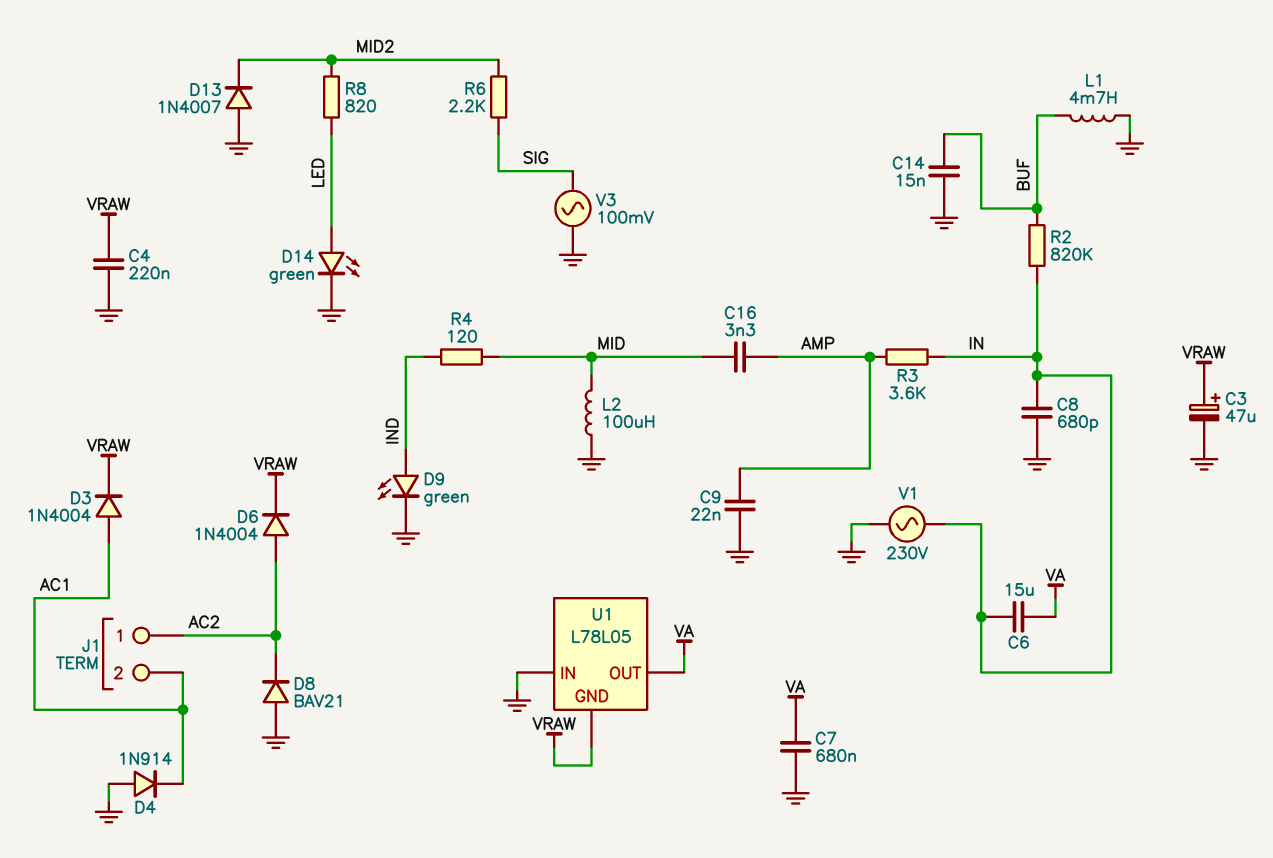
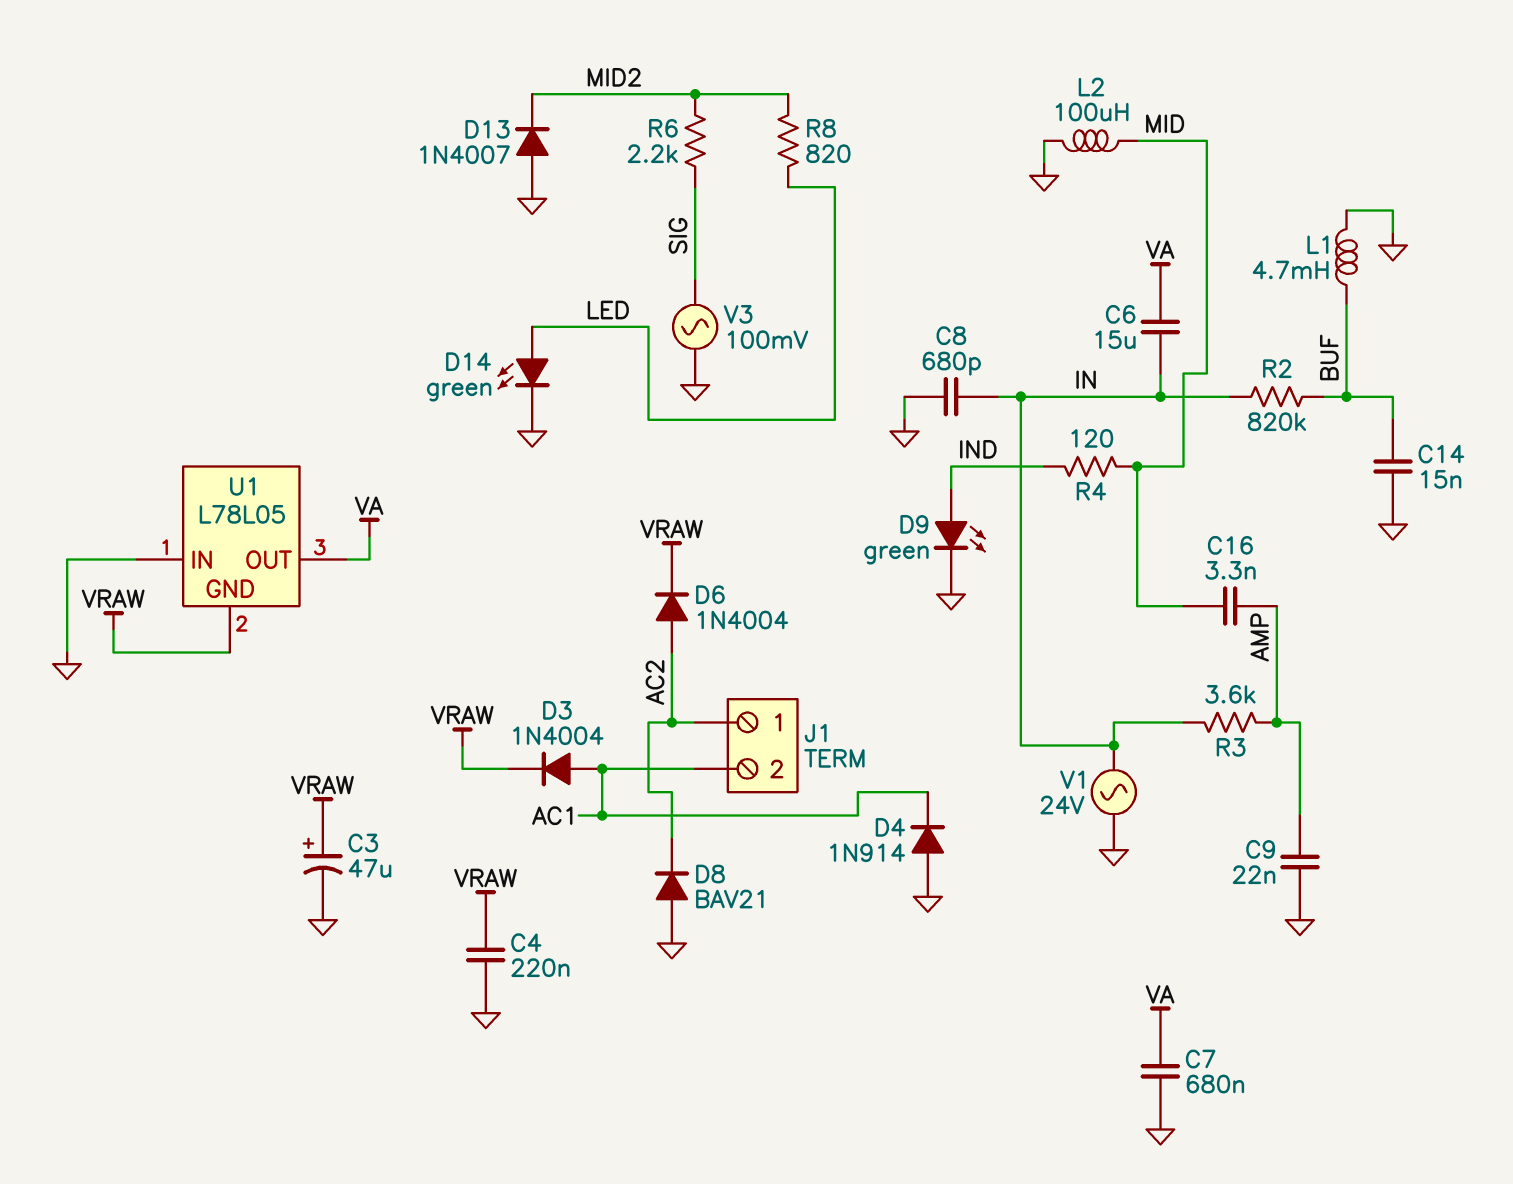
V1: AC 230V (GND, IN) -> AC 24V (GND, IN)

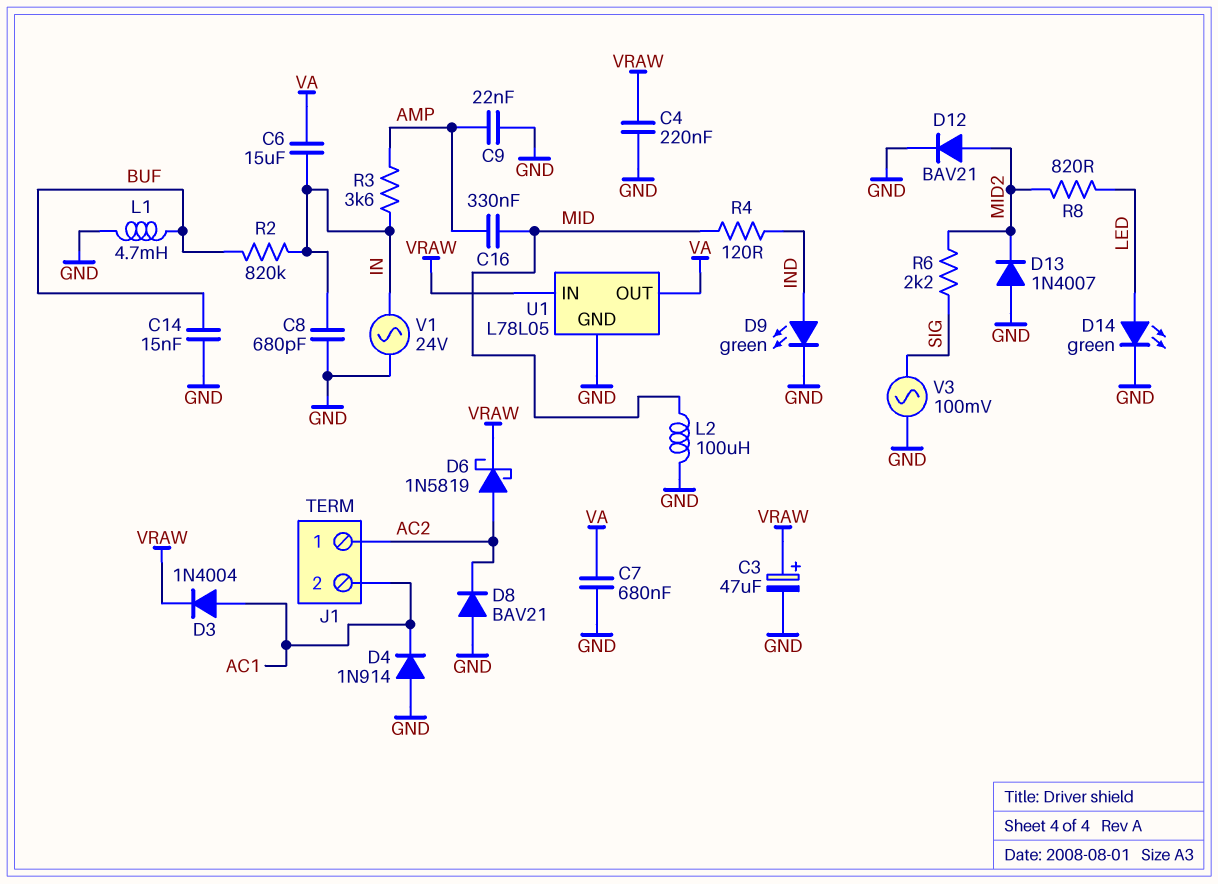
C16: 3.3nF (AMP, MID) -> 330nF (AMP, MID)
D6: diode 1N4004 (A AC2, K VRAW) -> schottky 1N5819 (A AC2, K VRAW)
D12: none -> diode BAV21 (A MID2, K GND)
U1 pin GND: VRAW -> GND
U1 pin IN: GND -> VRAW

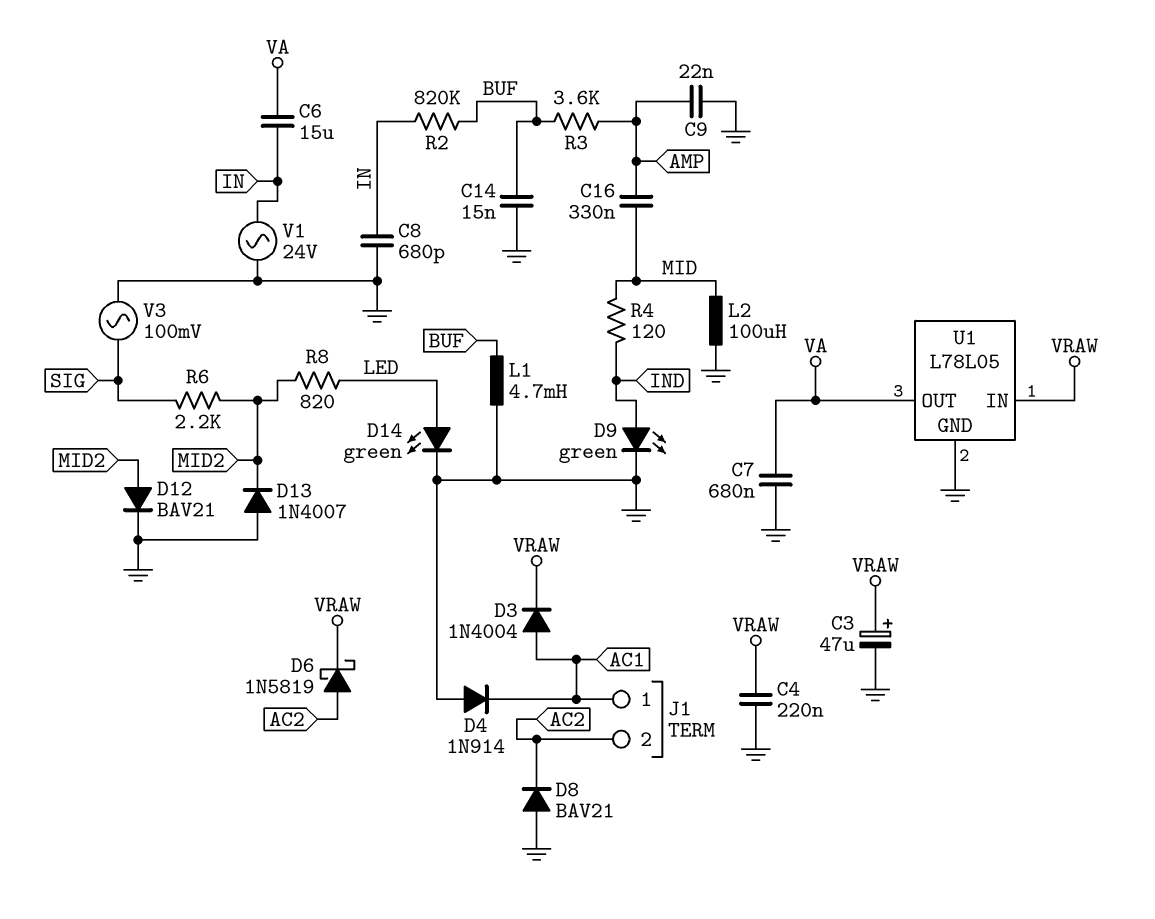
J1 pin 1: AC2 -> AC1
J1 pin 2: AC1 -> AC2
R3: 3.6k (AMP, IN) -> 3.6k (AMP, BUF)

